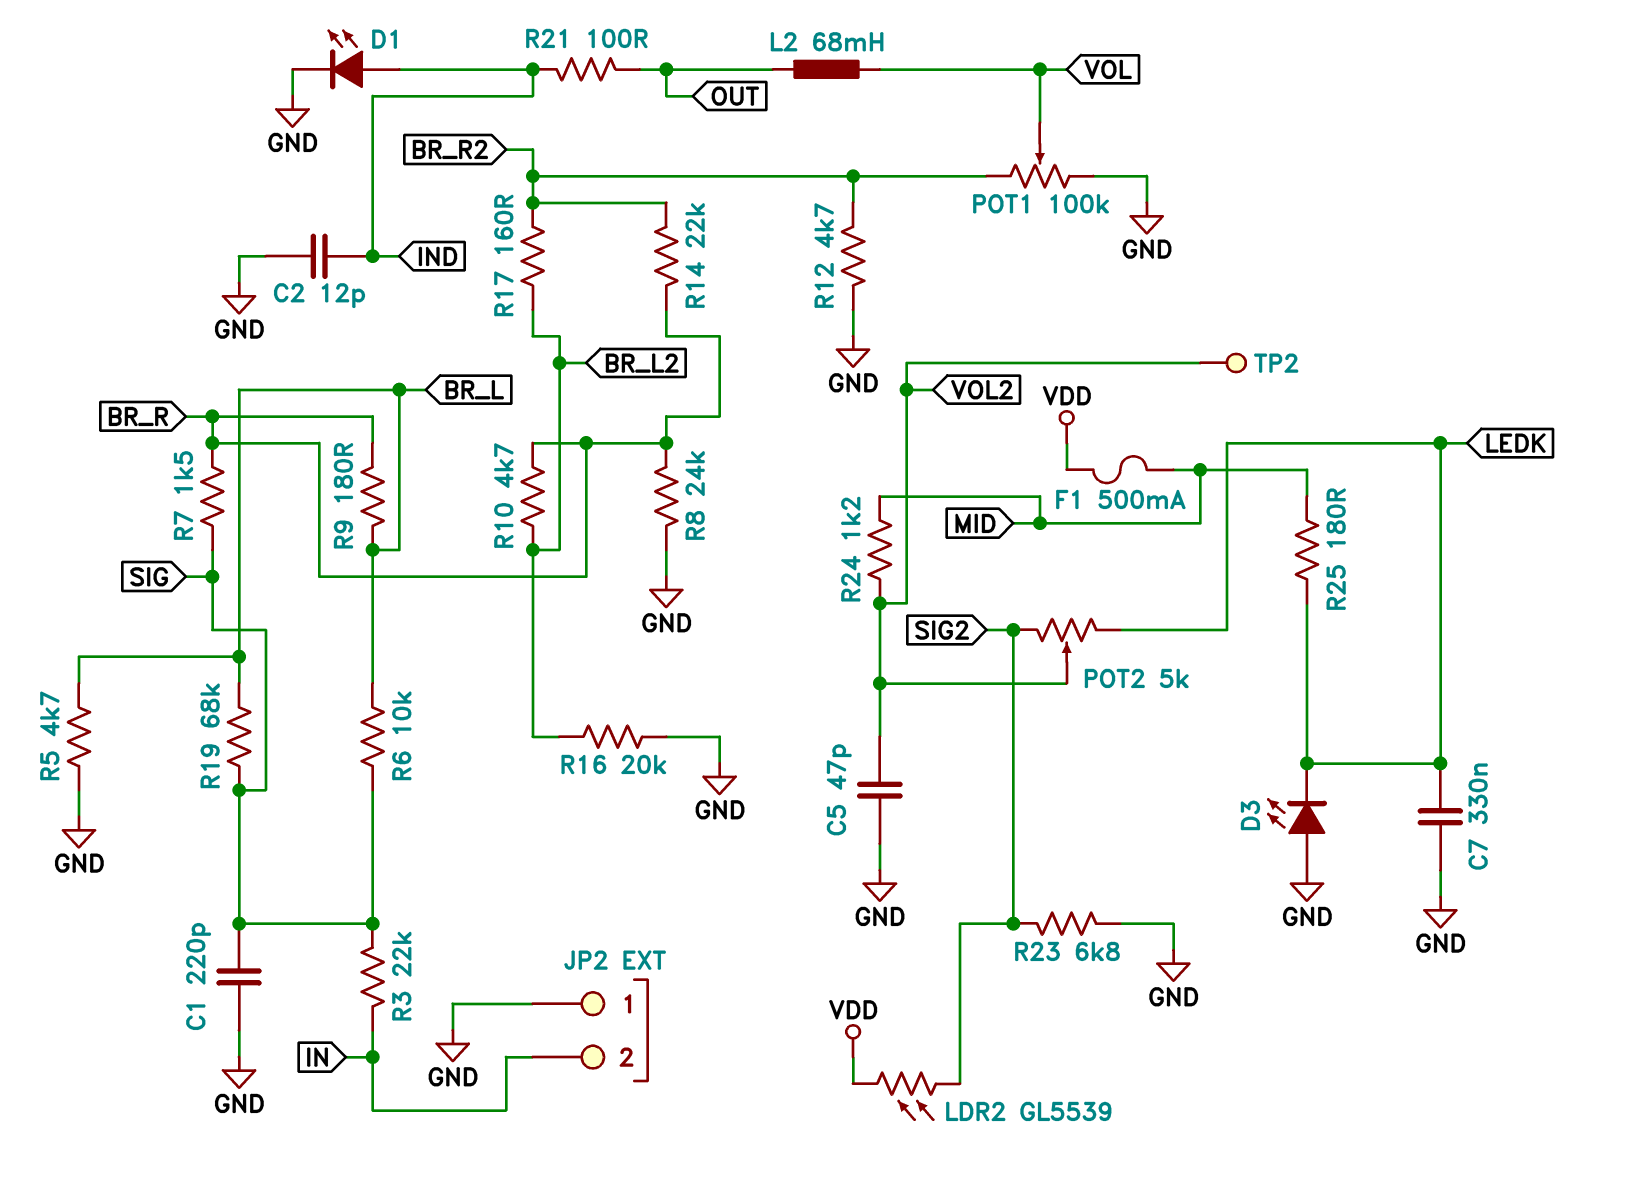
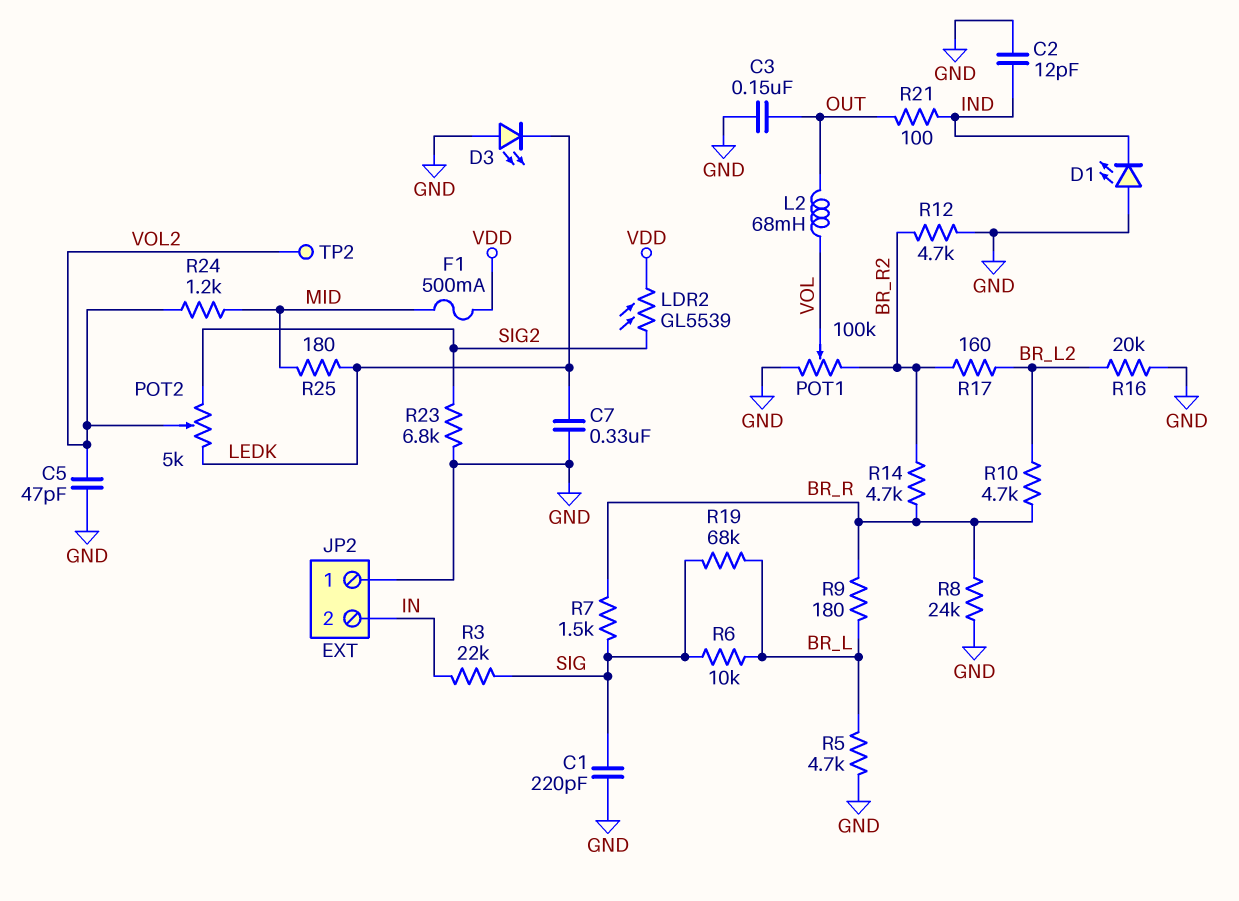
C3: none -> 150nF (GND, OUT)
D1: LED (A IND, K GND) -> LED (A GND, K IND)
R14: 22k (BR_R, BR_R2) -> 4.7k (BR_R, BR_R2)

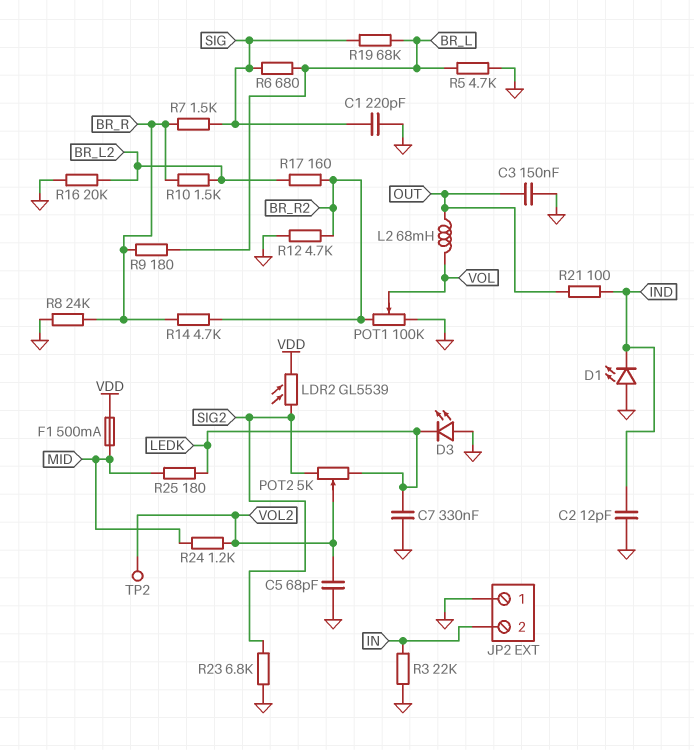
C5: 47pF (GND, VOL2) -> 68pF (GND, VOL2)
R3: 22k (IN, SIG) -> 22k (GND, IN)
R6: 10k (BR_L, SIG) -> 680 (BR_L, SIG)
R10: 4.7k (BR_L2, BR_R) -> 1.5k (BR_L2, BR_R)

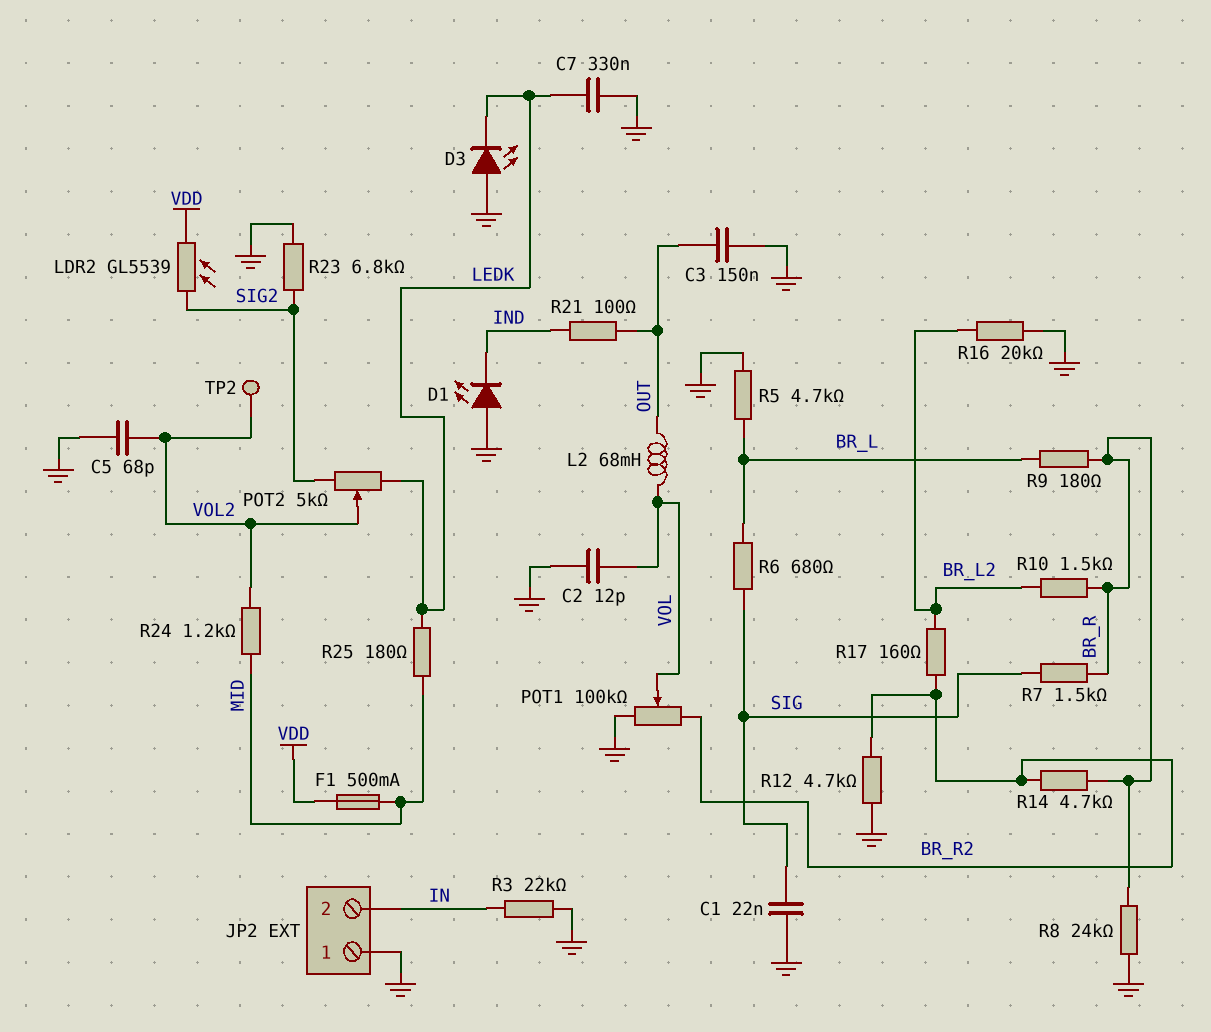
C1: 220pF (GND, SIG) -> 22nF (GND, SIG)
C2: 12pF (GND, IND) -> 12pF (GND, VOL)
R19: 68k (BR_L, SIG) -> none

